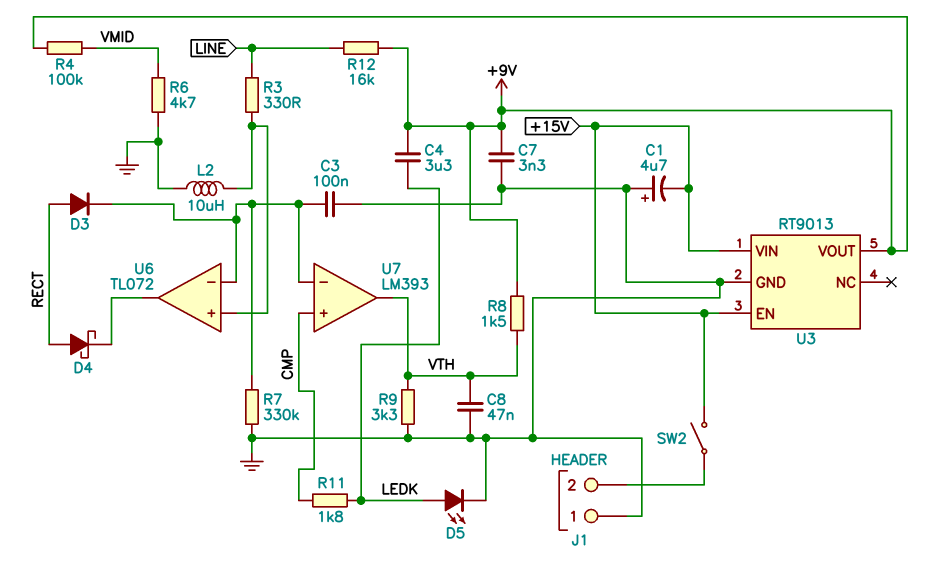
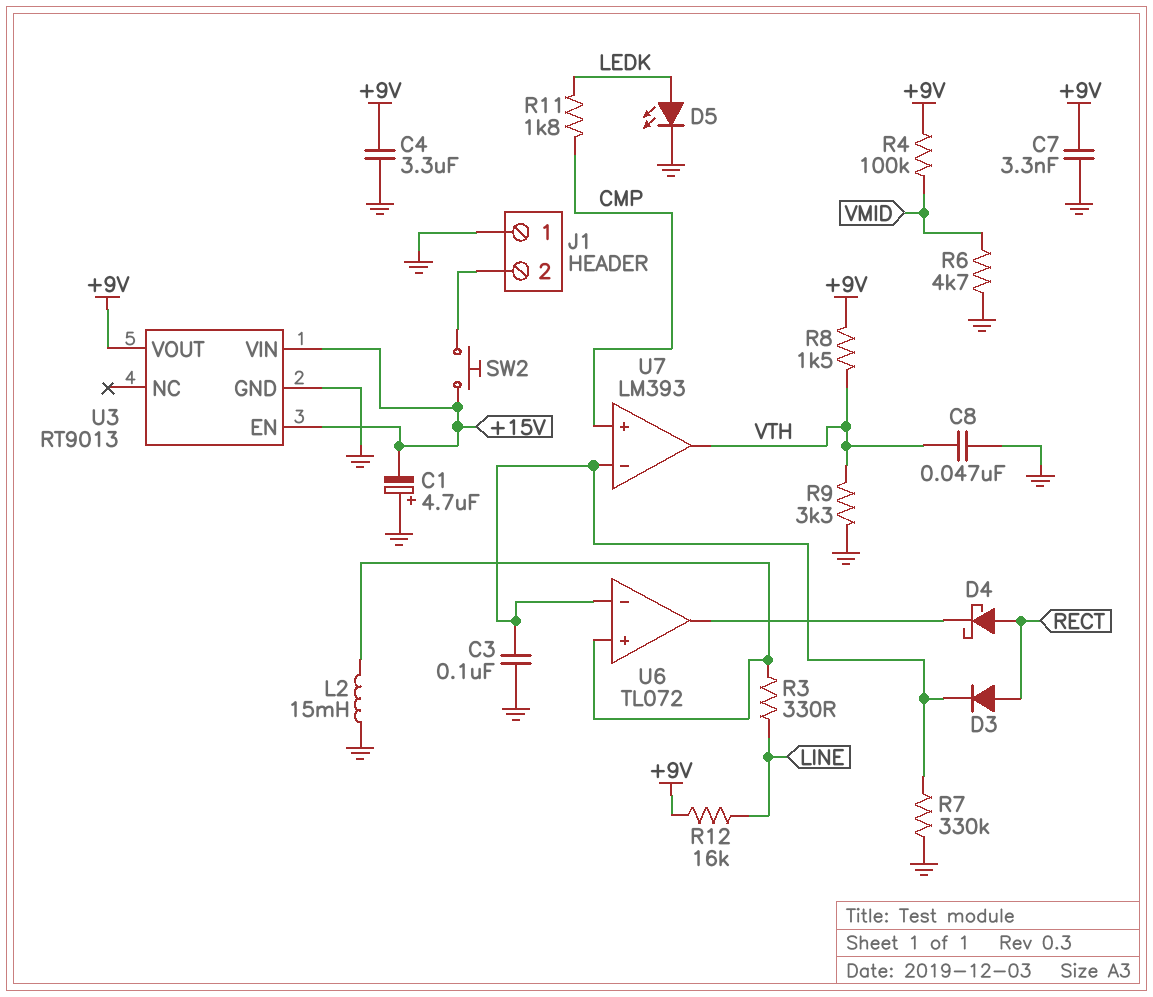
C4: 3.3uF (+9V, LEDK) -> 3.3uF (+9V, GND)
L2: 10uH (GND, U6/in+) -> 15mH (GND, U6/in+)
SW2: switch (+15V, J1/2) -> button (+15V, J1/2)

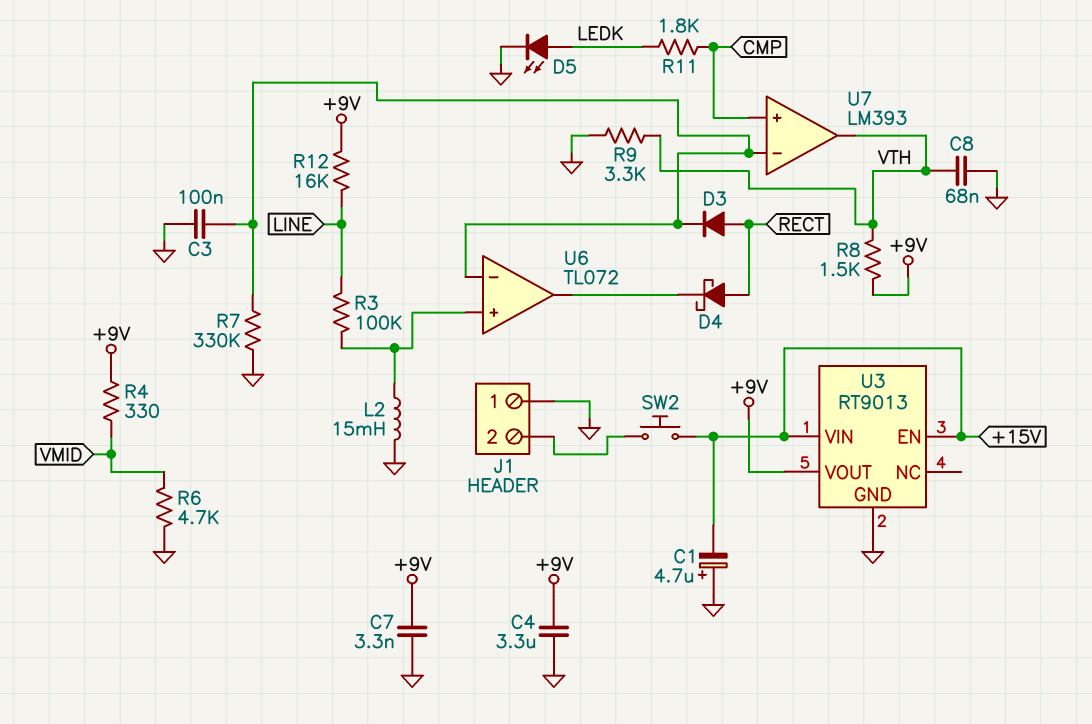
C8: 47nF (GND, VTH) -> 68nF (GND, VTH)
R3: 330 (LINE, U6/in+) -> 100k (LINE, U6/in+)
R4: 100k (+9V, VMID) -> 330 (+9V, VMID)

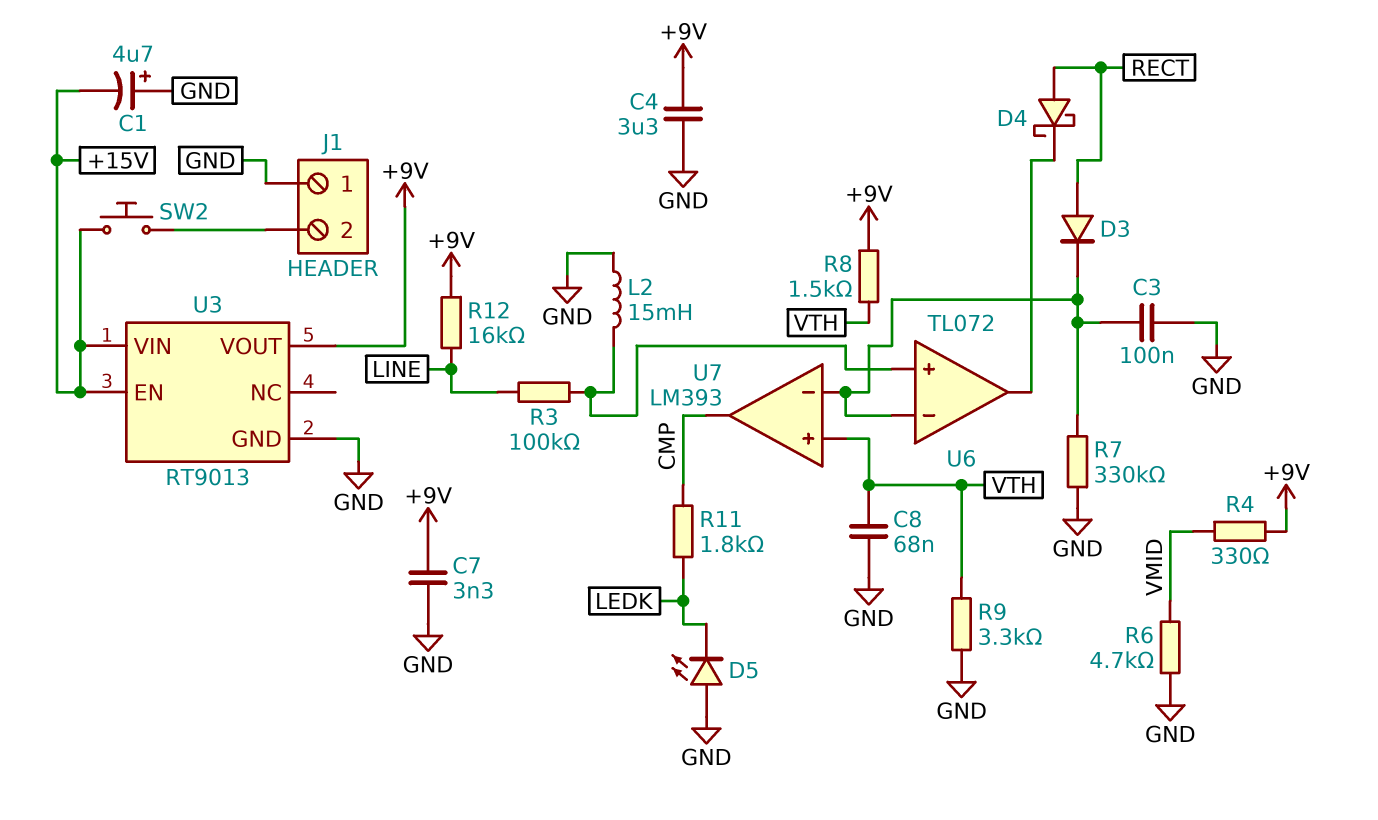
D5: LED (A LEDK, K GND) -> LED (A GND, K LEDK)
U7 pin in+: CMP -> VTH
U7 pin out: VTH -> CMP

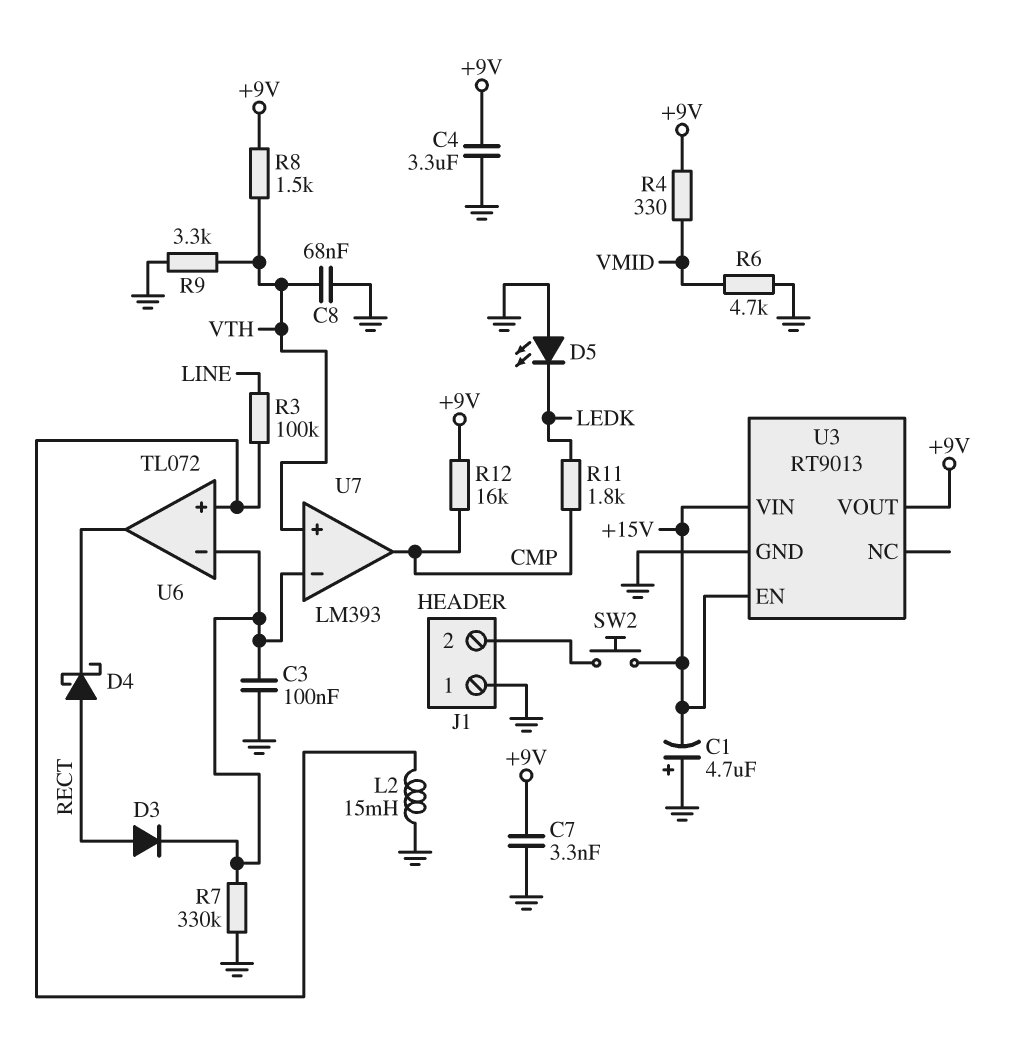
R12: 16k (+9V, LINE) -> 16k (+9V, CMP)

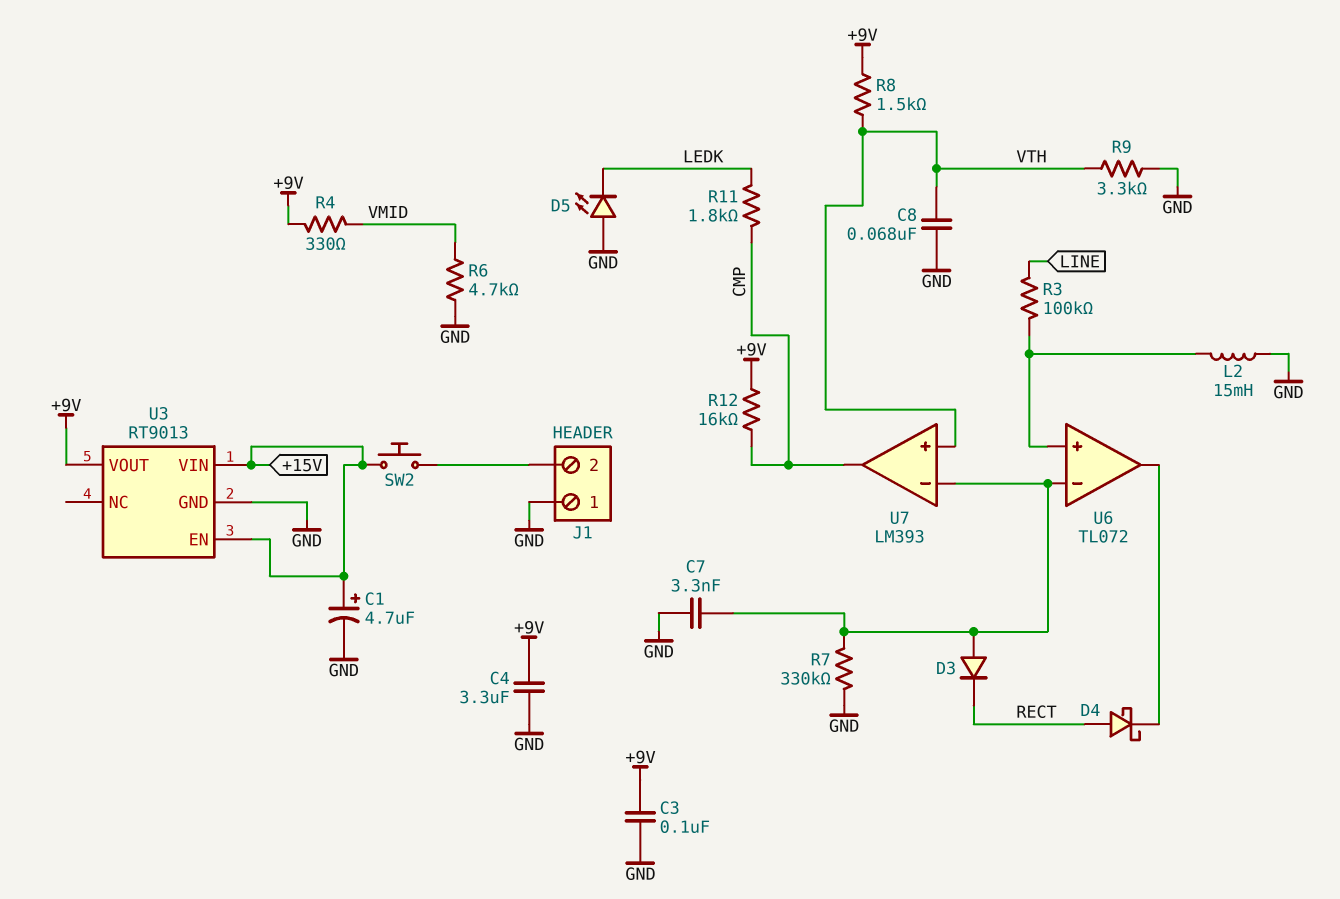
C1: 4.7uF (plus GND, minus +15V) -> 4.7uF (plus +15V, minus GND)
C3: 100nF (GND, U6/in-) -> 100nF (+9V, GND)
C7: 3.3nF (+9V, GND) -> 3.3nF (GND, U6/in-)
D3: diode (A RECT, K U6/in-) -> diode (A U6/in-, K RECT)

